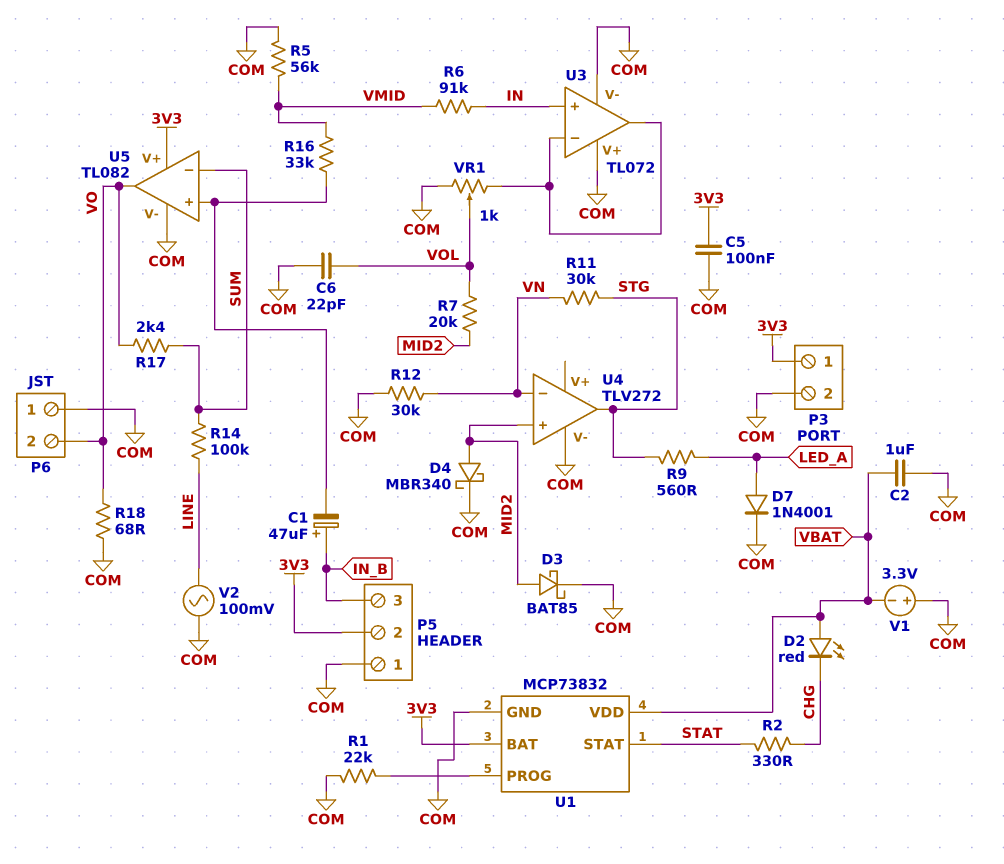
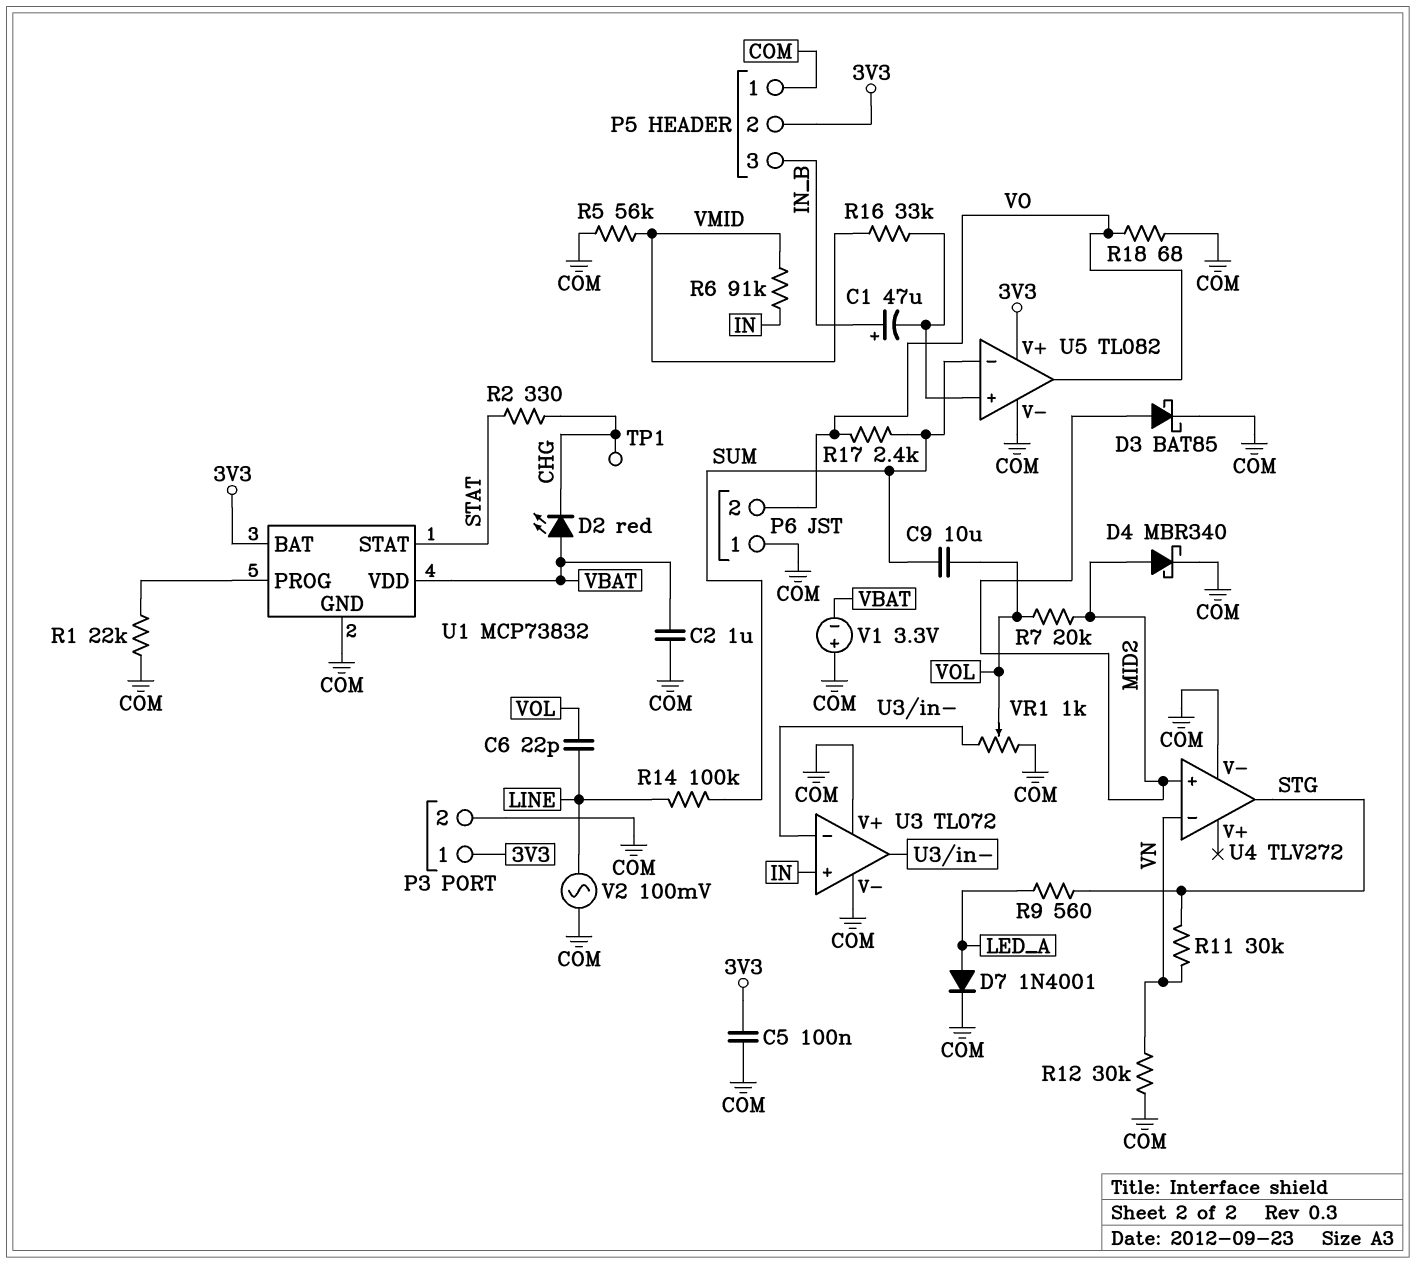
C6: 22pF (COM, VOL) -> 22pF (LINE, VOL)
C9: none -> 10uF (SUM, VOL)
TP1: none -> test point (CHG)

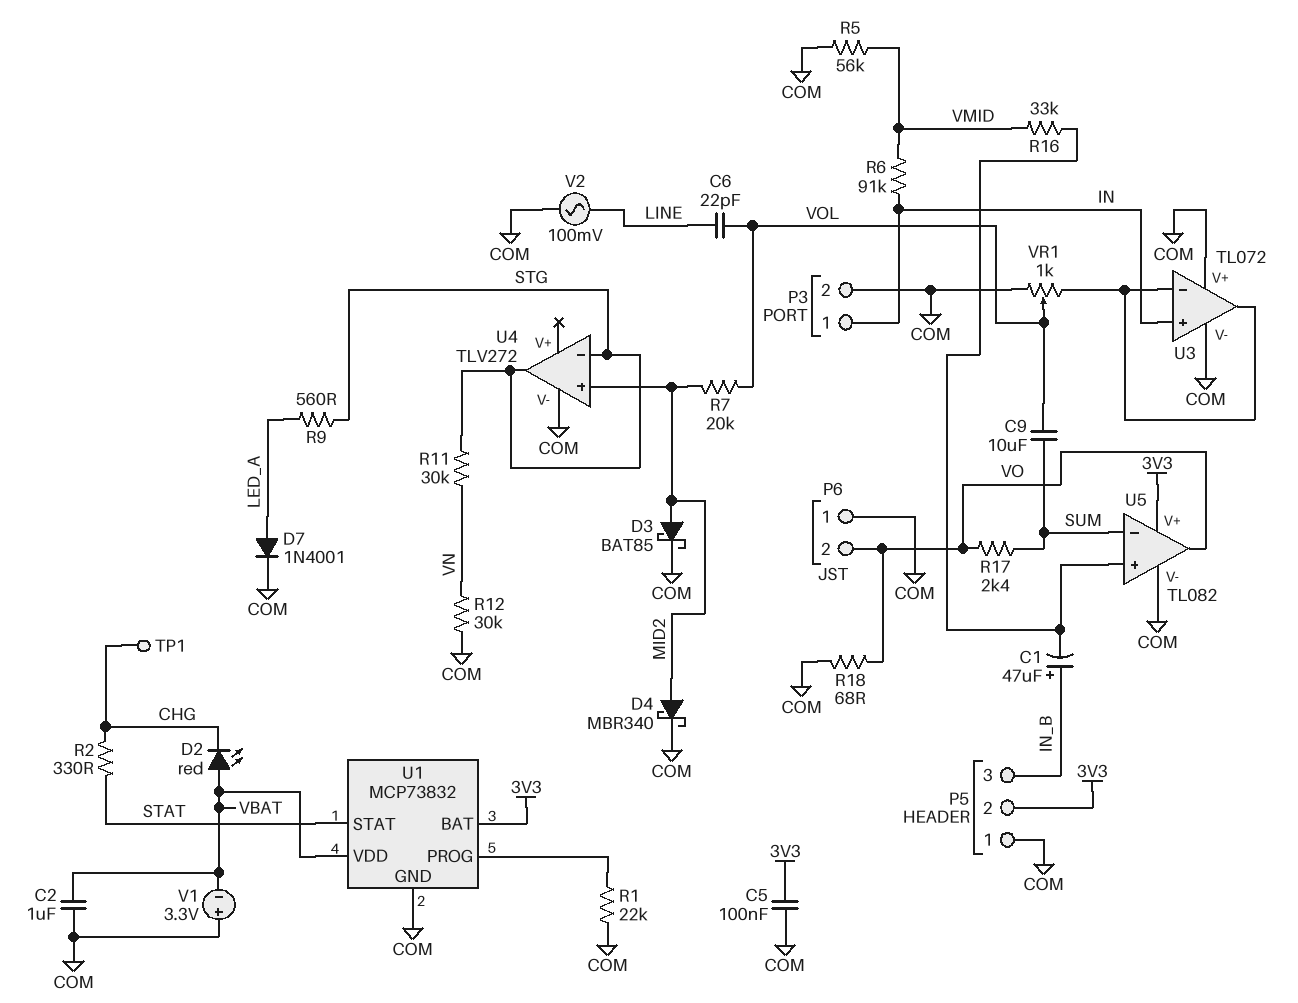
P3 pin 1: 3V3 -> IN
R14: 100k (LINE, SUM) -> none
U4 pin in-: VN -> STG

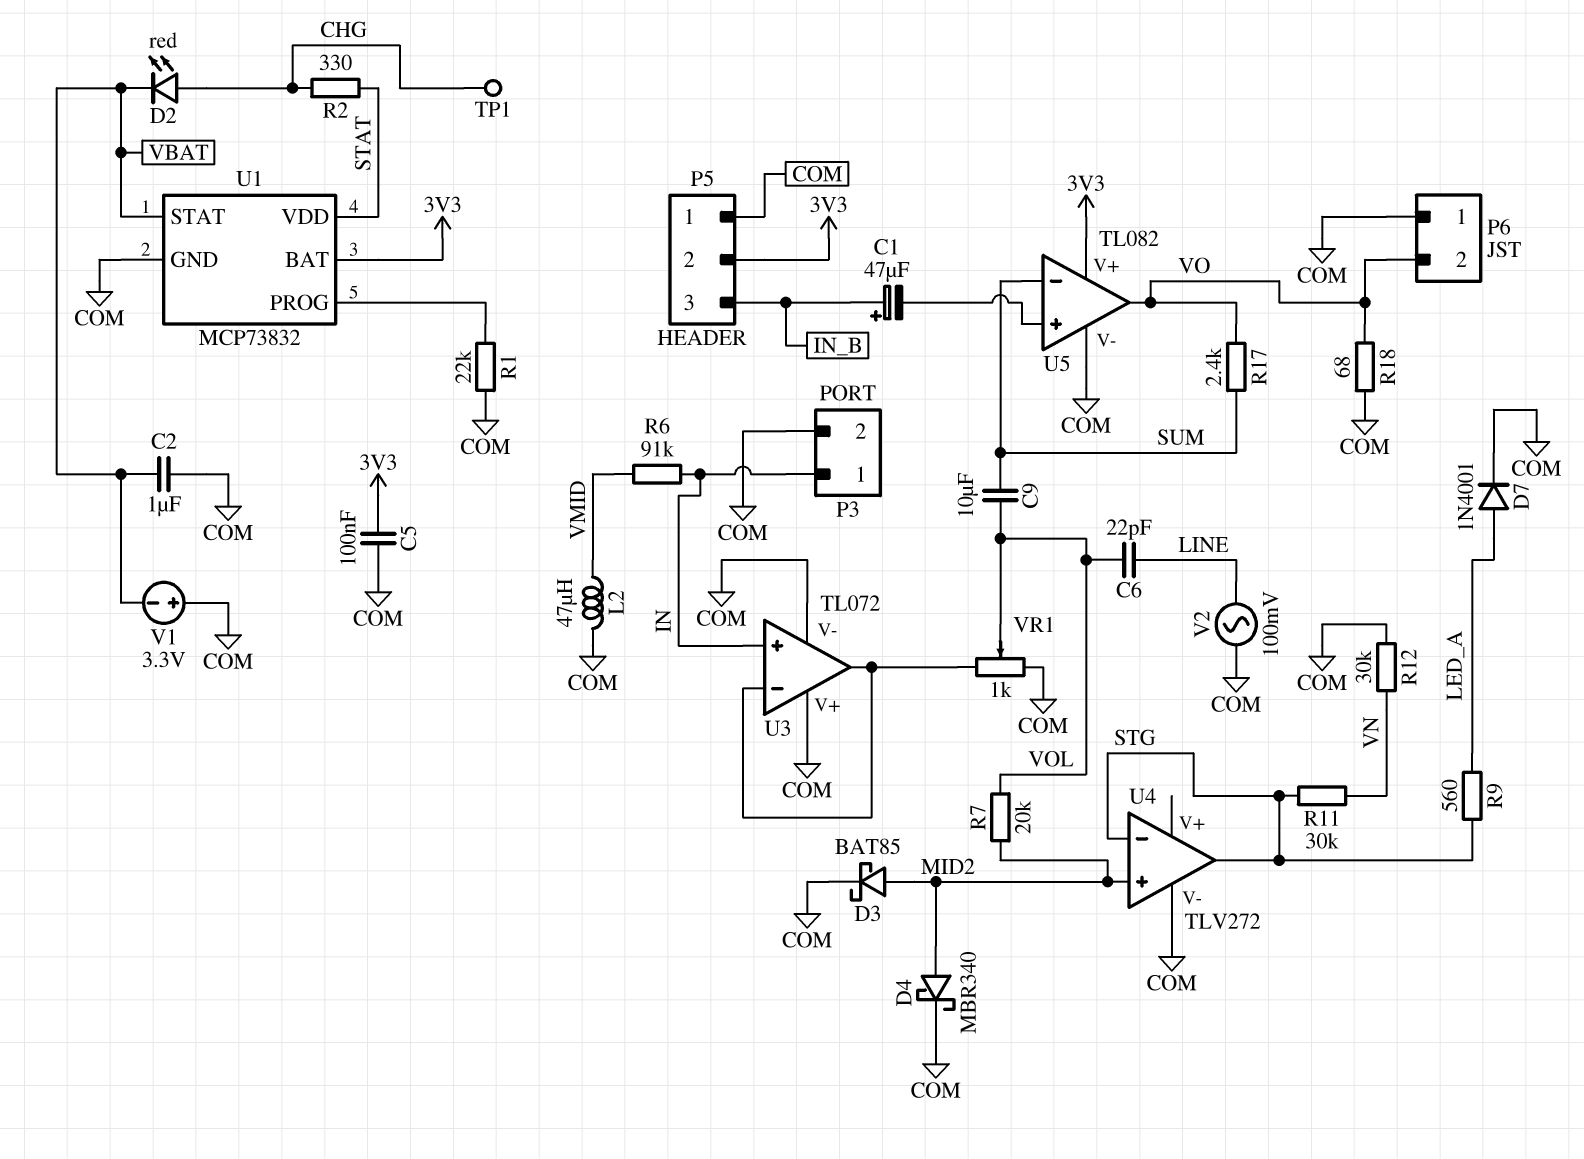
D2: LED red (A VBAT, K CHG) -> LED red (A CHG, K VBAT)
L2: none -> 47uH (COM, VMID)
R5: 56k (COM, VMID) -> none
R16: 33k (U5/in+, VMID) -> none
U1 pin STAT: STAT -> VBAT
U1 pin VDD: VBAT -> STAT

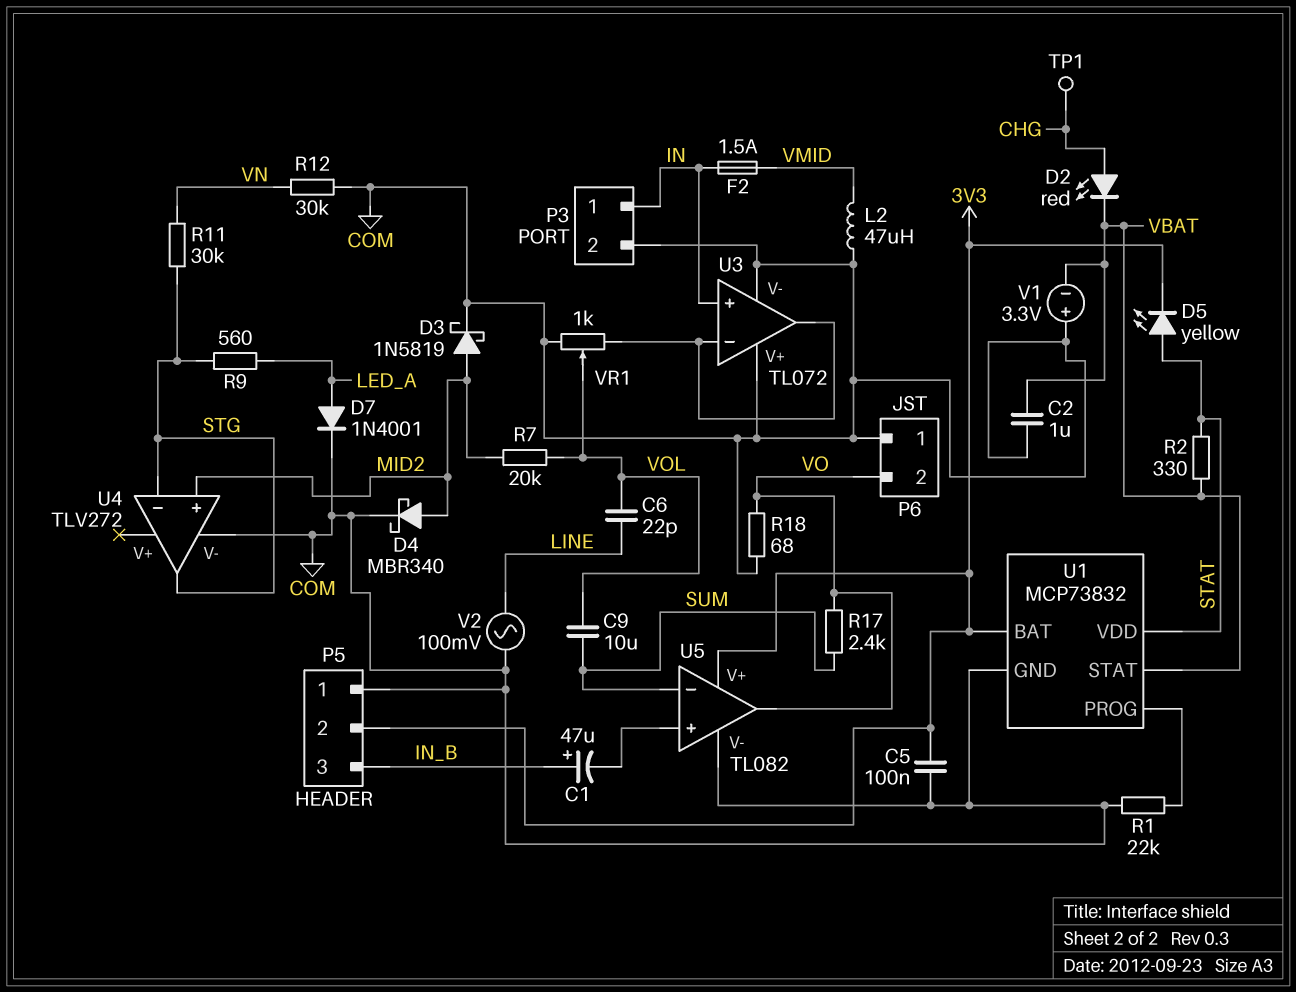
D3: schottky BAT85 (A MID2, K COM) -> schottky 1N5819 (A MID2, K COM)
D5: none -> LED yellow (A STAT, K 3V3)
F2: none -> 1.5A (IN, VMID)
R2: 330 (CHG, STAT) -> 330 (STAT, VBAT)
R6: 91k (IN, VMID) -> none

